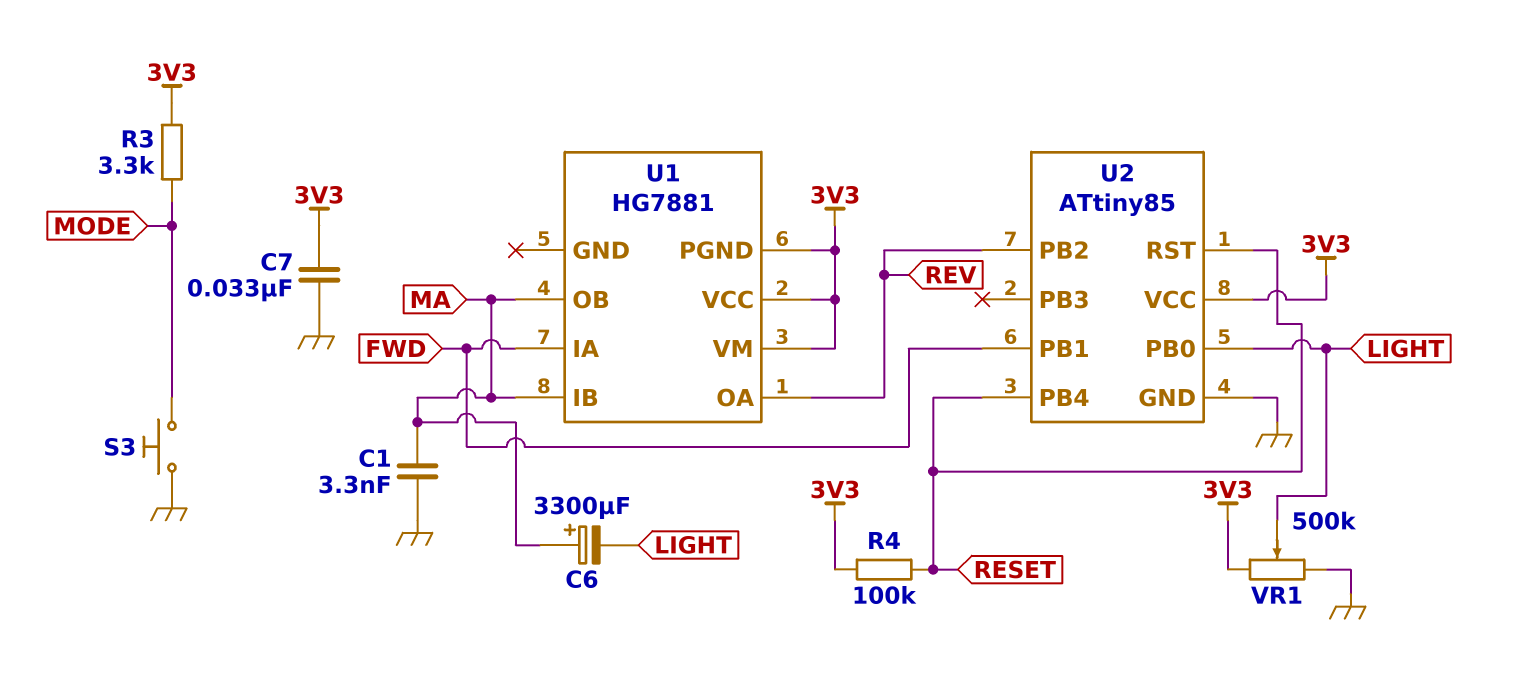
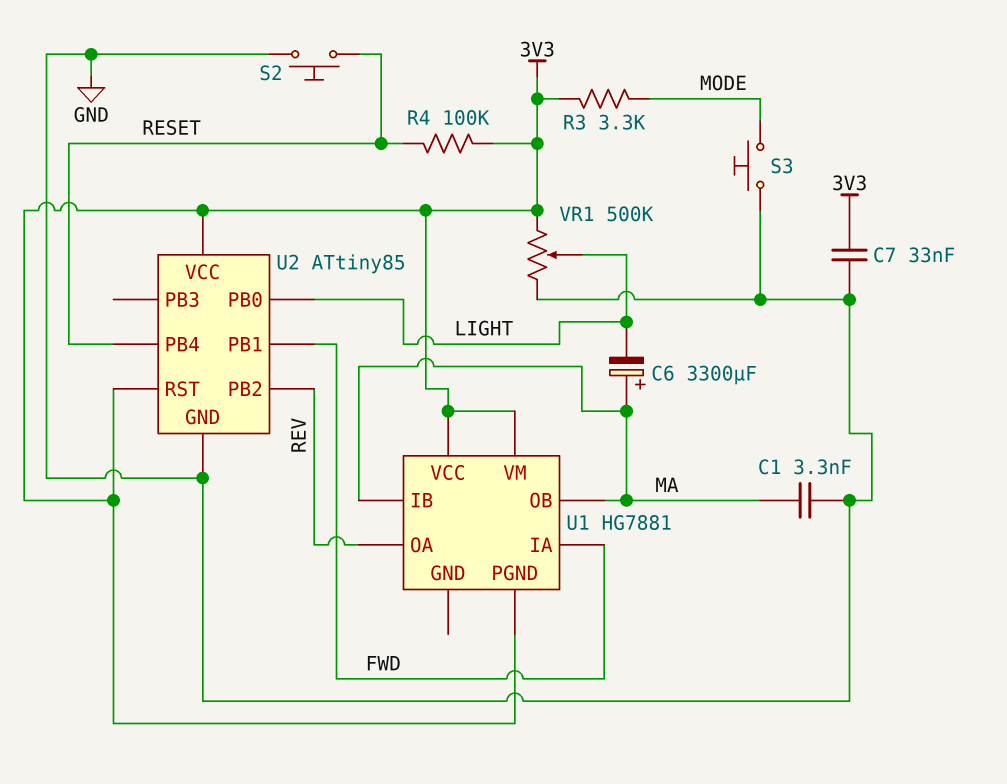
S2: none -> button (GND, RESET)
U2 pin RST: RESET -> 3V3

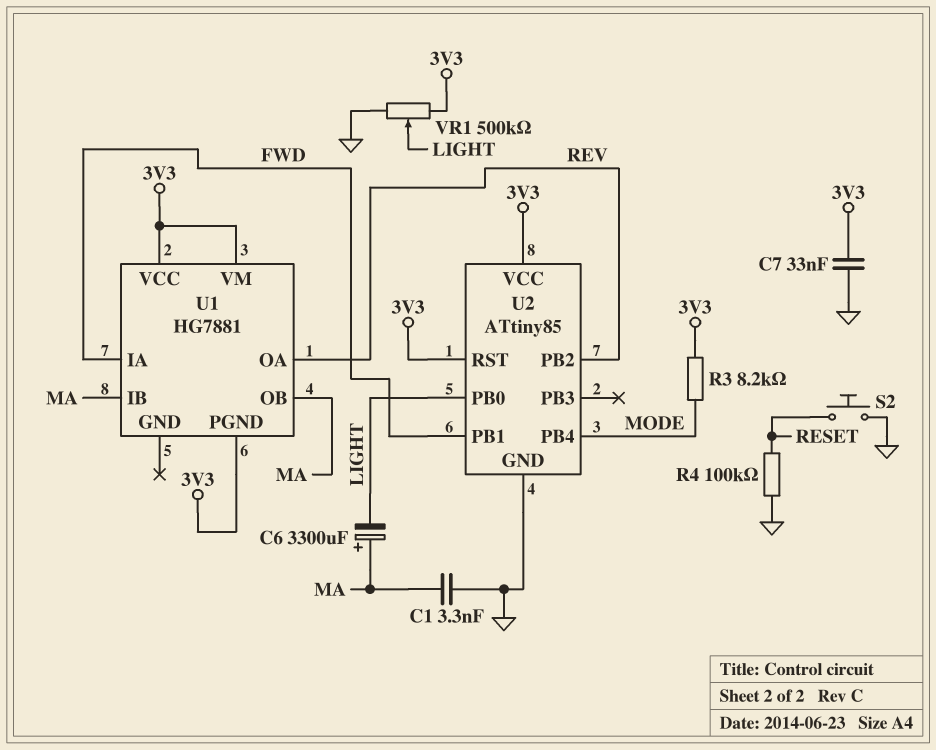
R3: 3.3k (3V3, MODE) -> 8.2k (3V3, MODE)
R4: 100k (3V3, RESET) -> 100k (GND, RESET)
S3: button (GND, MODE) -> none
U2 pin PB4: RESET -> MODE

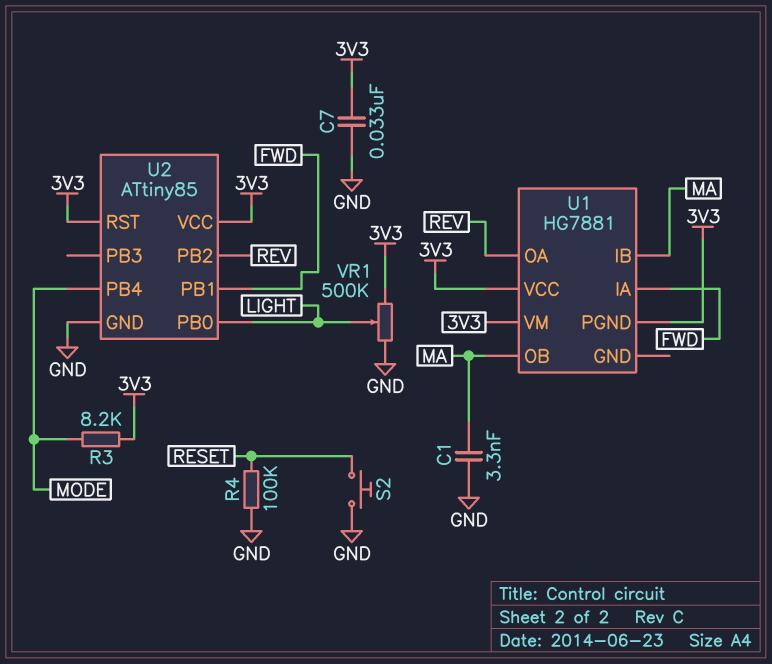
C6: 3300uF (plus MA, minus LIGHT) -> none

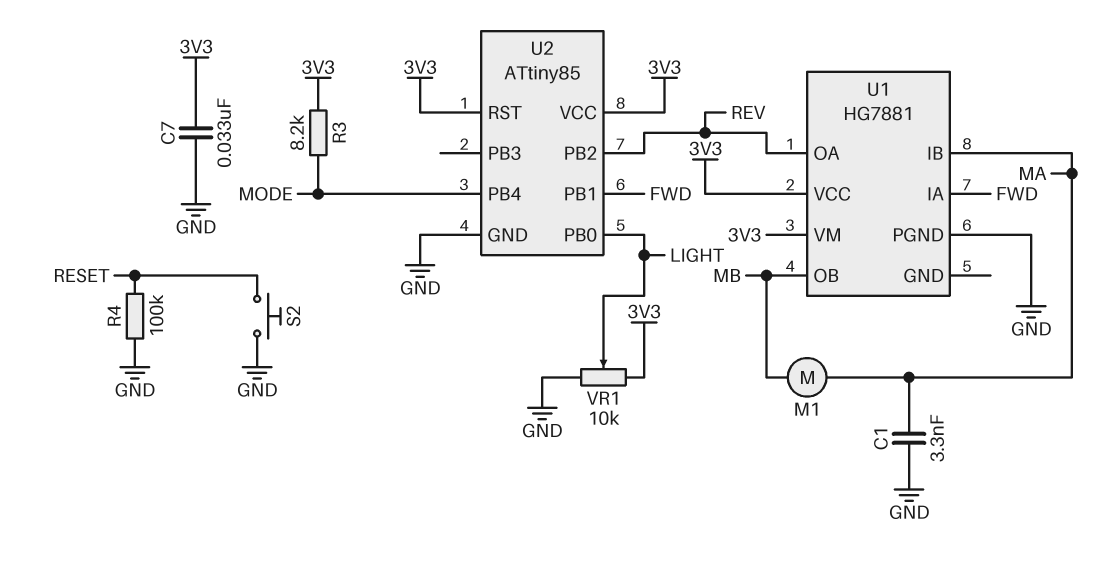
M1: none -> motor (MA, MB)
U1 pin OB: MA -> MB
U1 pin PGND: 3V3 -> GND
VR1: 500k (3V3, GND, wiper LIGHT) -> 10k (3V3, GND, wiper LIGHT)

